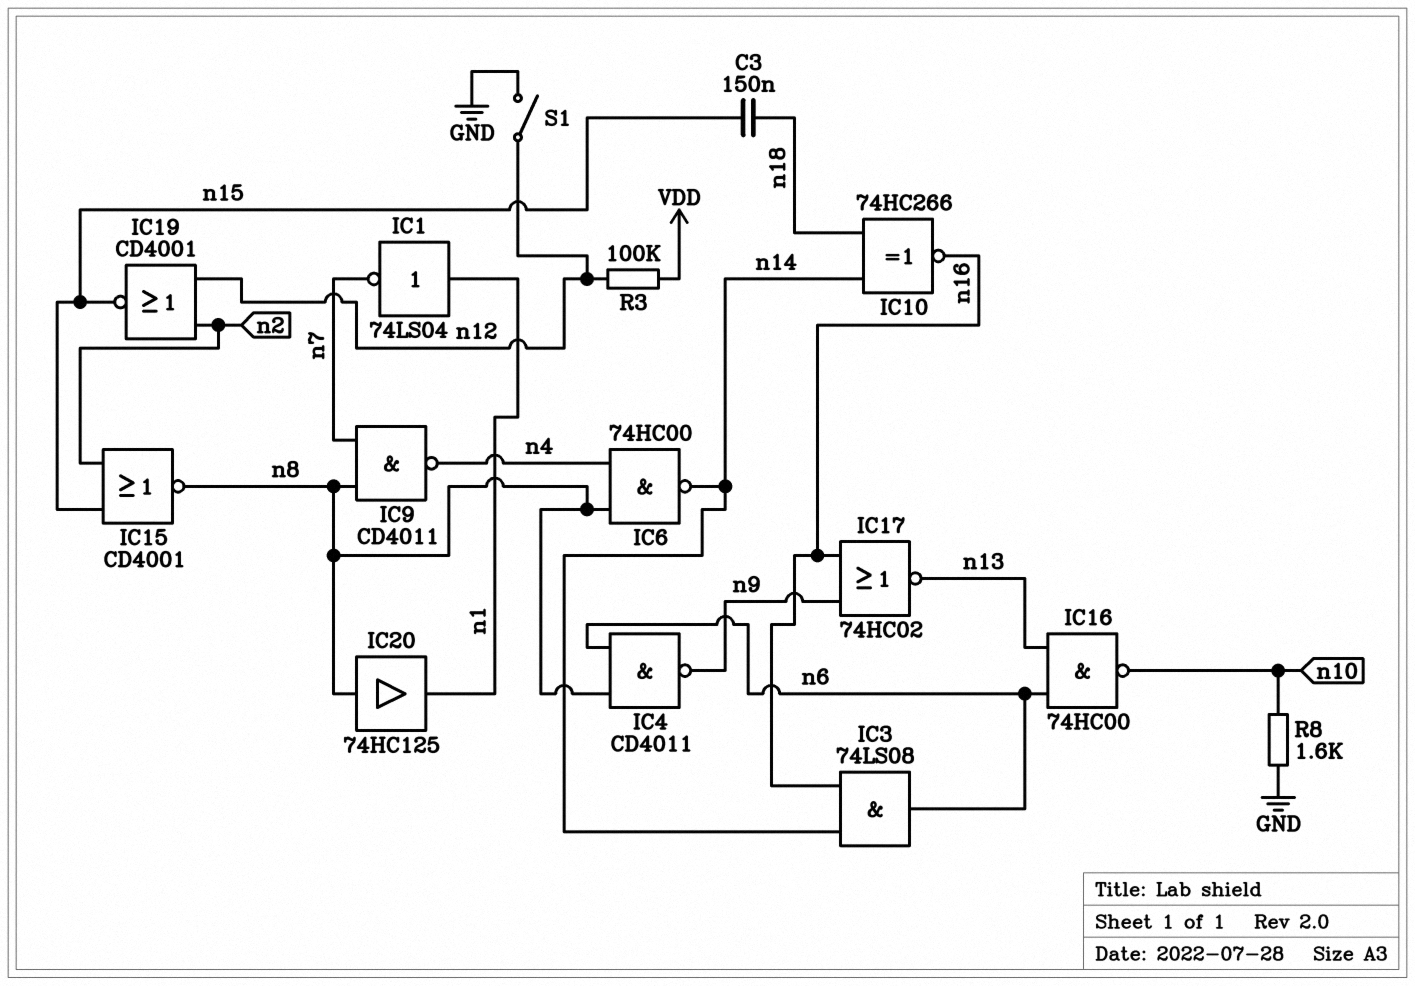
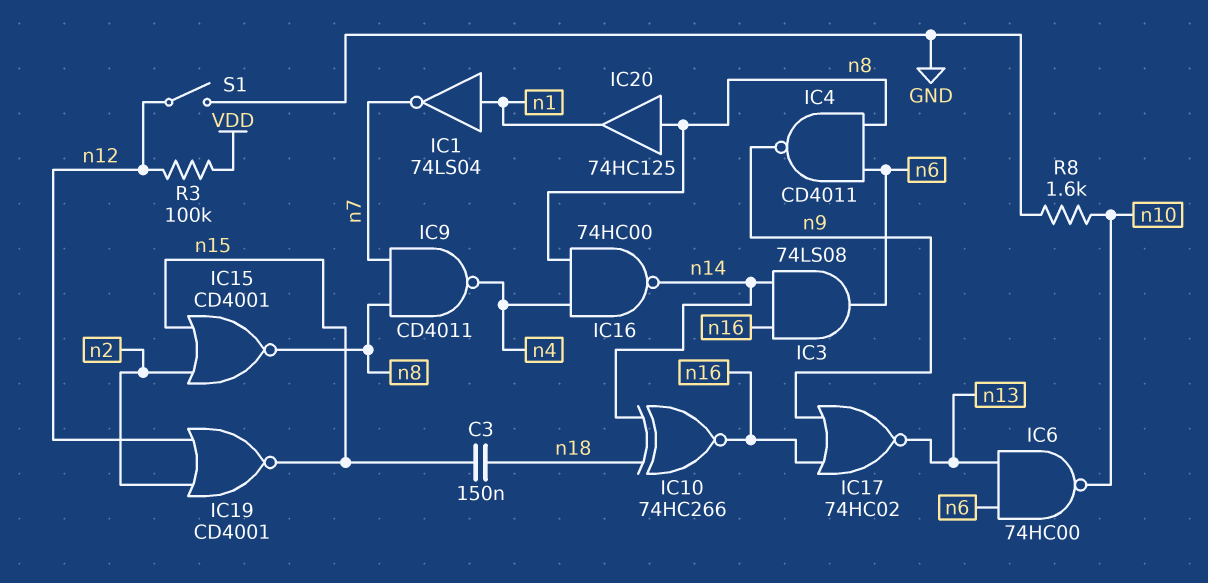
IC6: NAND 74HC00 (in n4, in n8, out n14) -> NAND 74HC00 (in n6, in n13, out n10)
IC16: NAND 74HC00 (in n6, in n13, out n10) -> NAND 74HC00 (in n4, in n8, out n14)

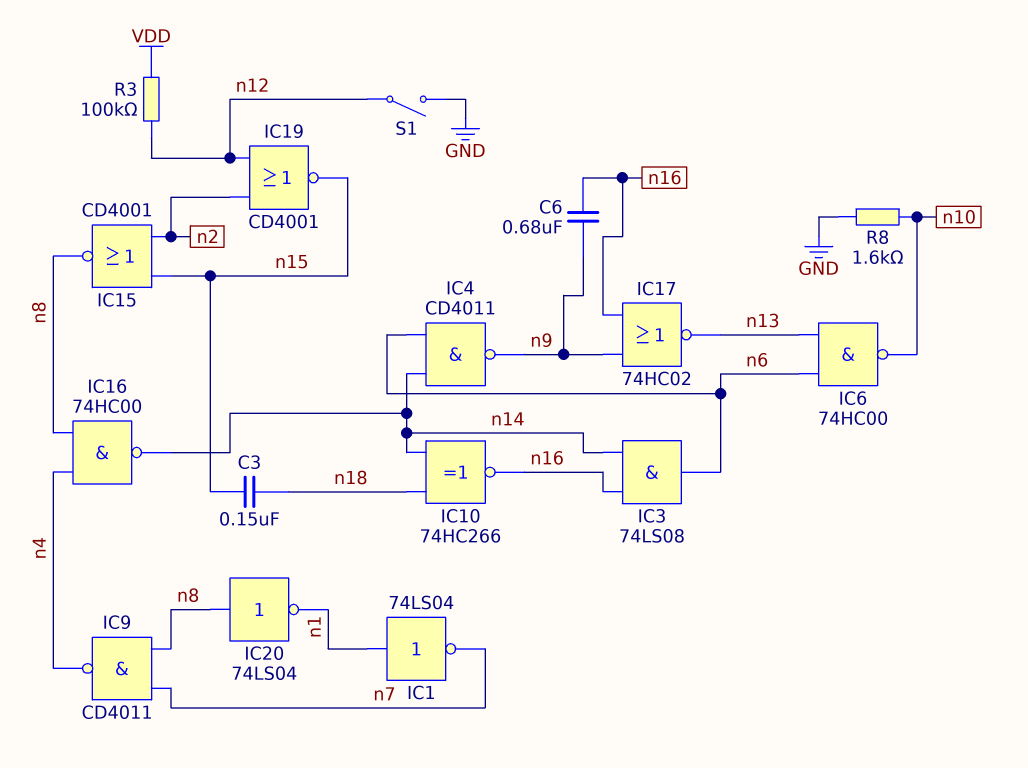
C6: none -> 680nF (n9, n16)
IC4: NAND CD4011 (in n6, in n8, out n9) -> NAND CD4011 (in n6, in n14, out n9)
IC20: buffer 74HC125 (in n8, out n1) -> NOT 74LS04 (in n8, out n1)

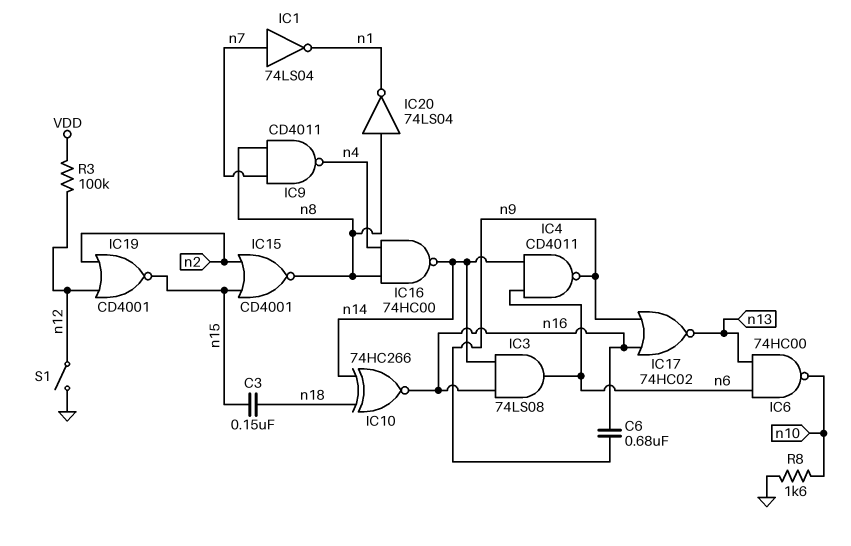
IC1: NOT 74LS04 (in n1, out n7) -> NOT 74LS04 (in n7, out n1)

